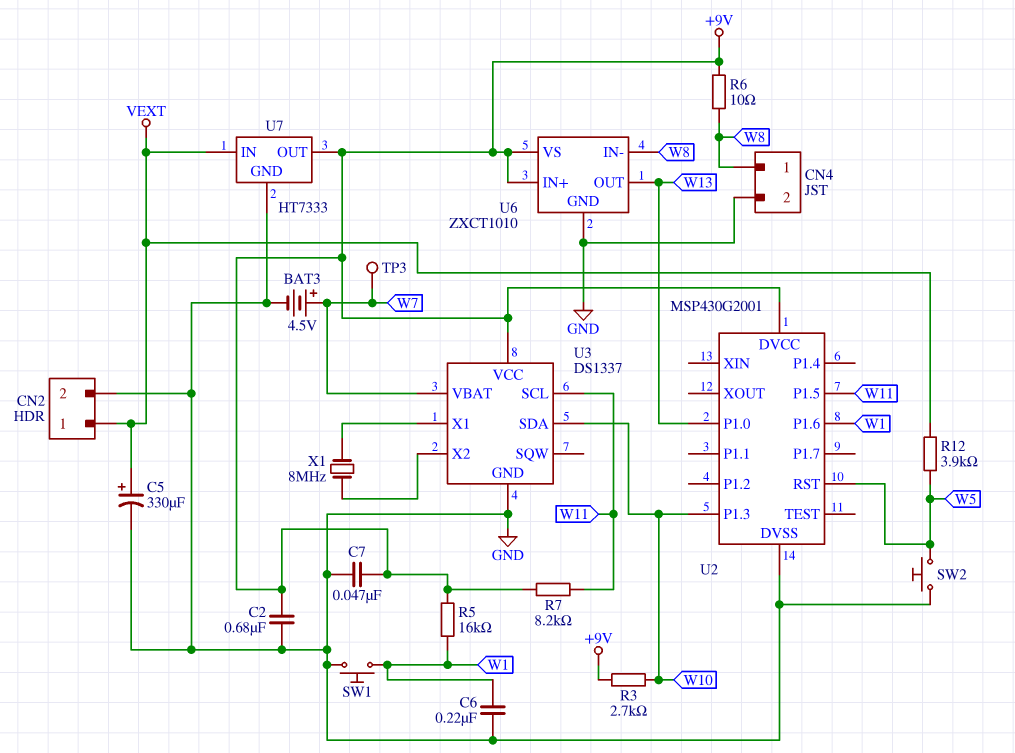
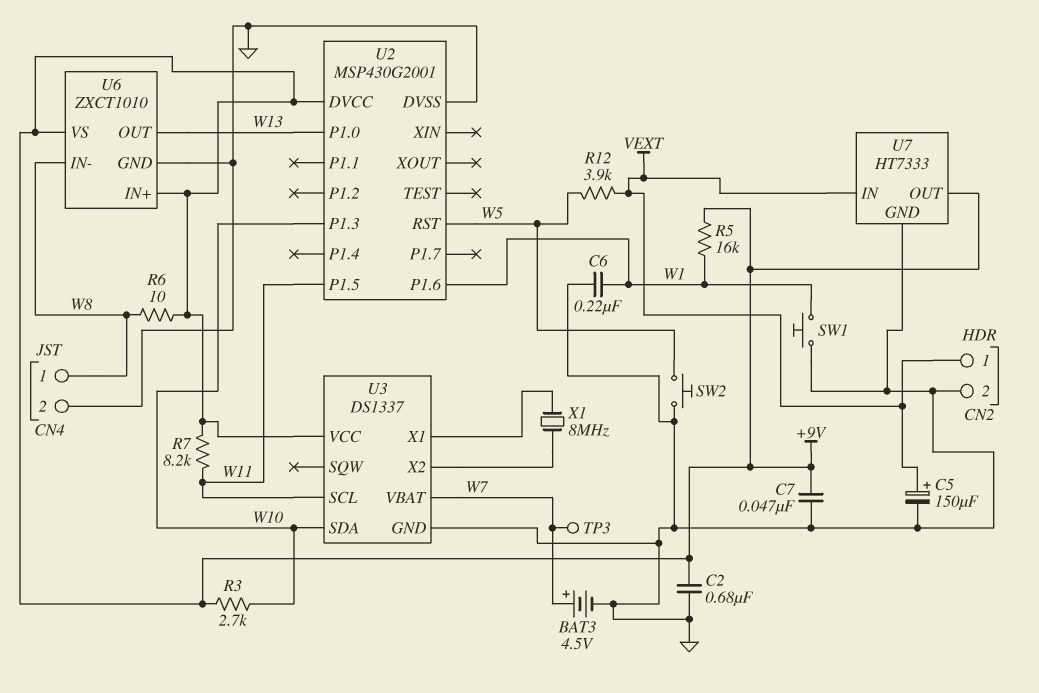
C5: 330uF (plus VEXT, minus GND) -> 150uF (plus VEXT, minus GND)

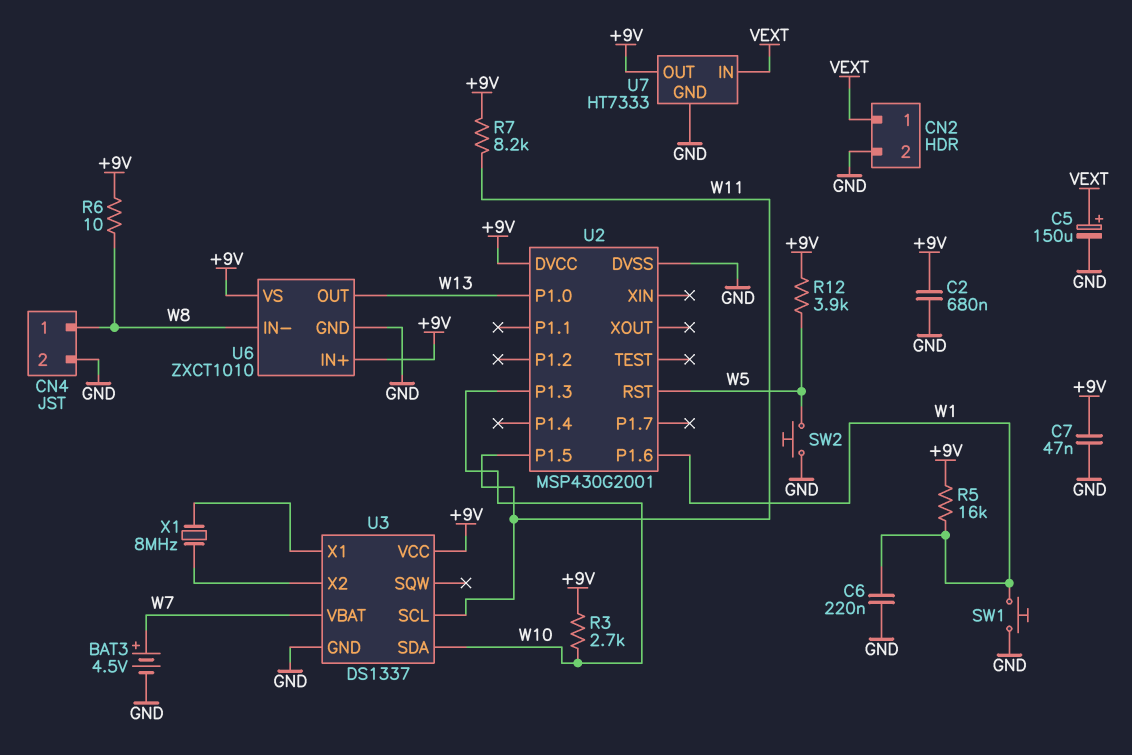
R12: 3.9k (VEXT, W5) -> 3.9k (+9V, W5)
TP3: test point (W7) -> none

